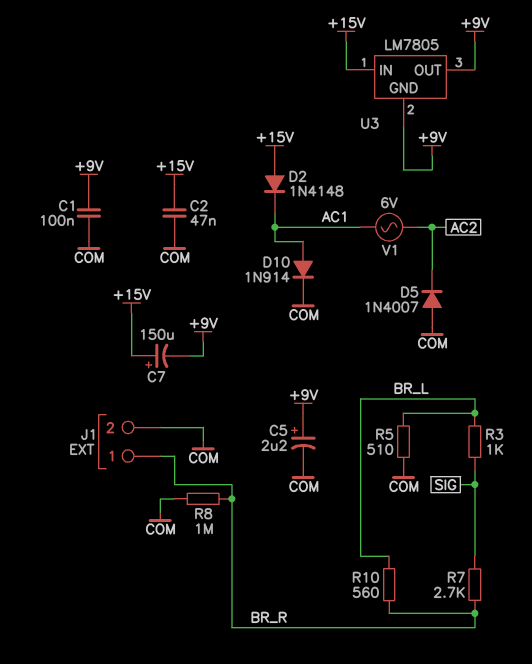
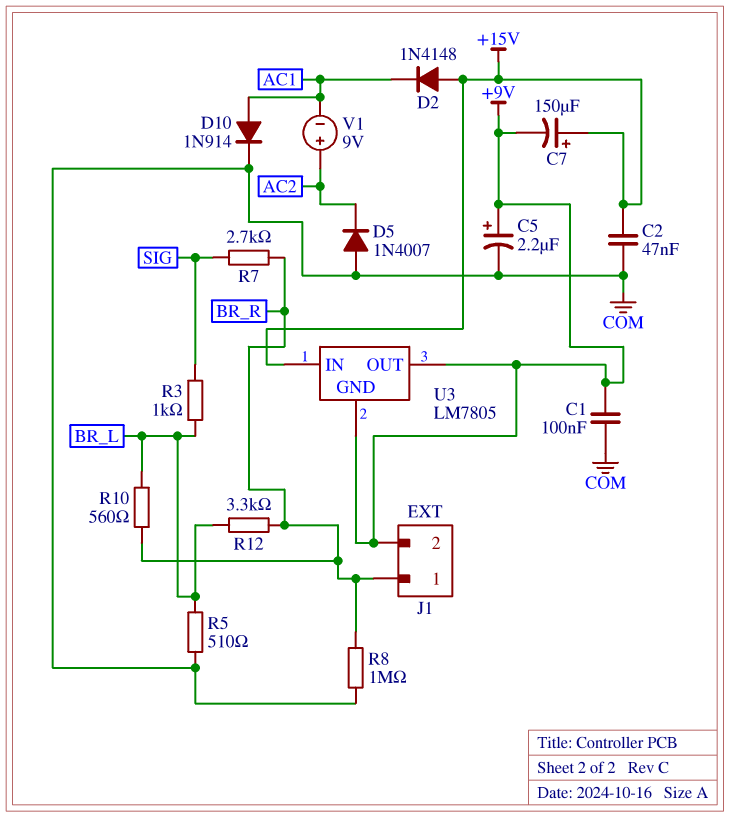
J1 pin 2: COM -> +9V
R12: none -> 3.3k (BR_L, BR_R)
V1: AC 6V (AC1, AC2) -> 9V (plus AC2, minus AC1)

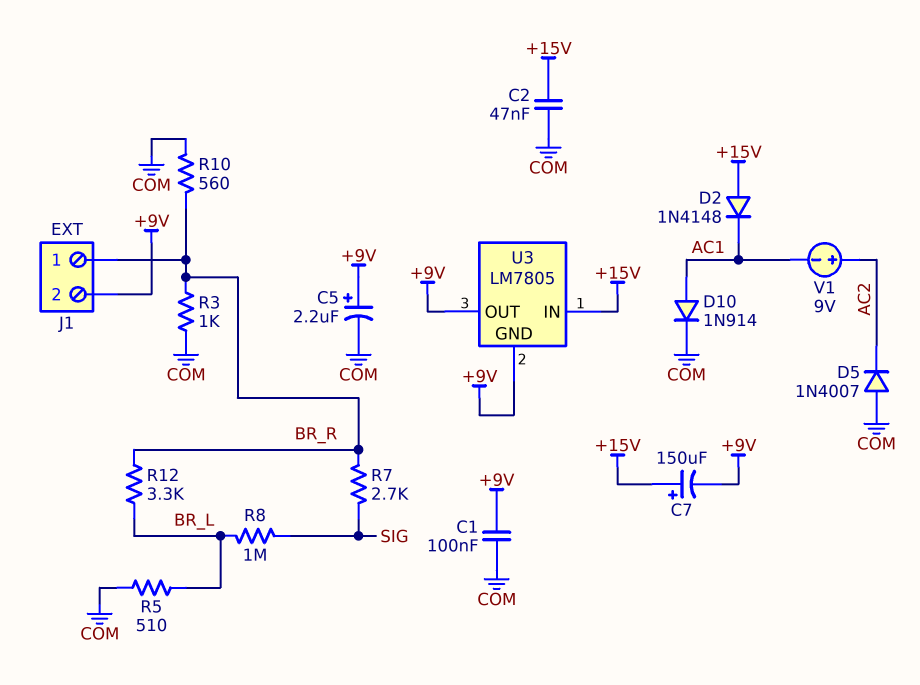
R3: 1k (BR_L, SIG) -> 1k (BR_R, COM)
R8: 1M (BR_R, COM) -> 1M (BR_L, SIG)
R10: 560 (BR_L, BR_R) -> 560 (BR_R, COM)

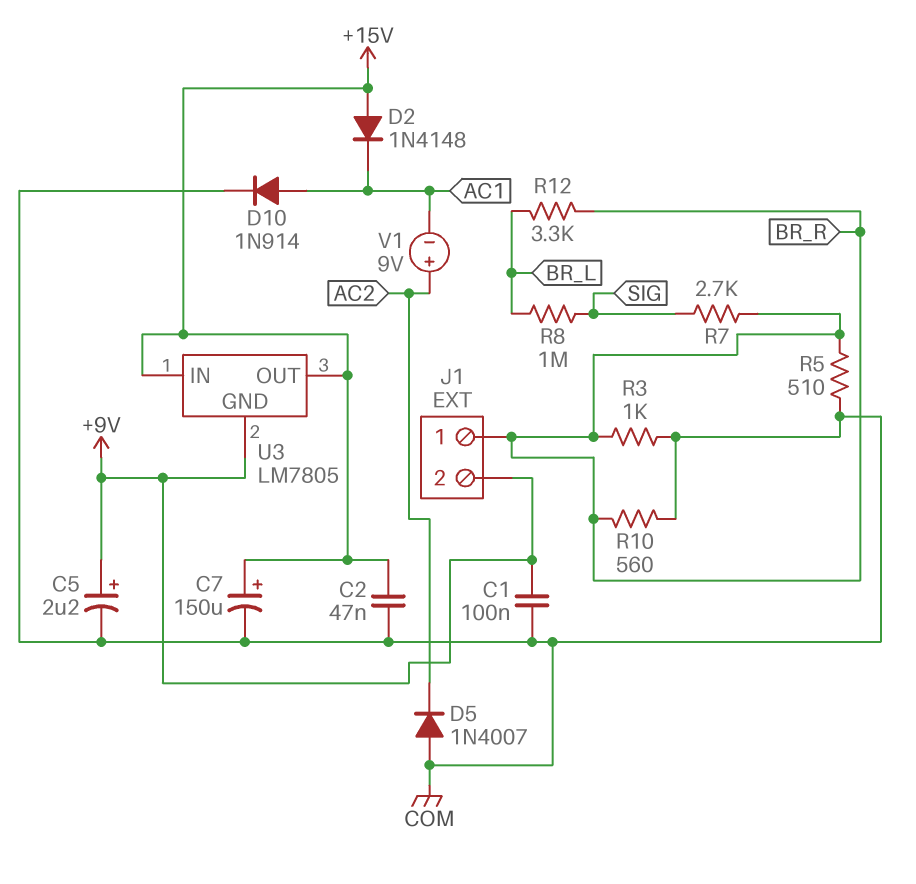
C7: 150uF (plus +15V, minus +9V) -> 150uF (plus +15V, minus COM)
R5: 510 (BR_L, COM) -> 510 (BR_R, COM)
U3 pin OUT: +9V -> +15V

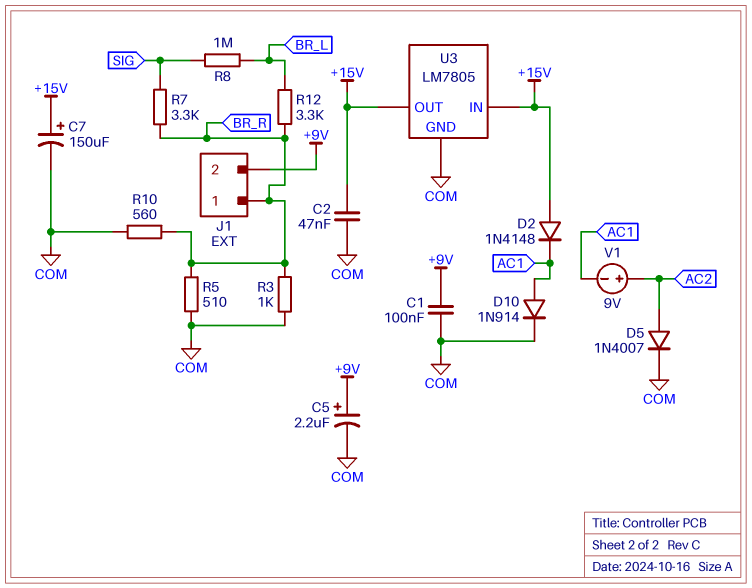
D5: diode 1N4007 (A COM, K AC2) -> diode 1N4007 (A AC2, K COM)
R7: 2.7k (BR_R, SIG) -> 3.3k (BR_R, SIG)
U3 pin GND: +9V -> COM

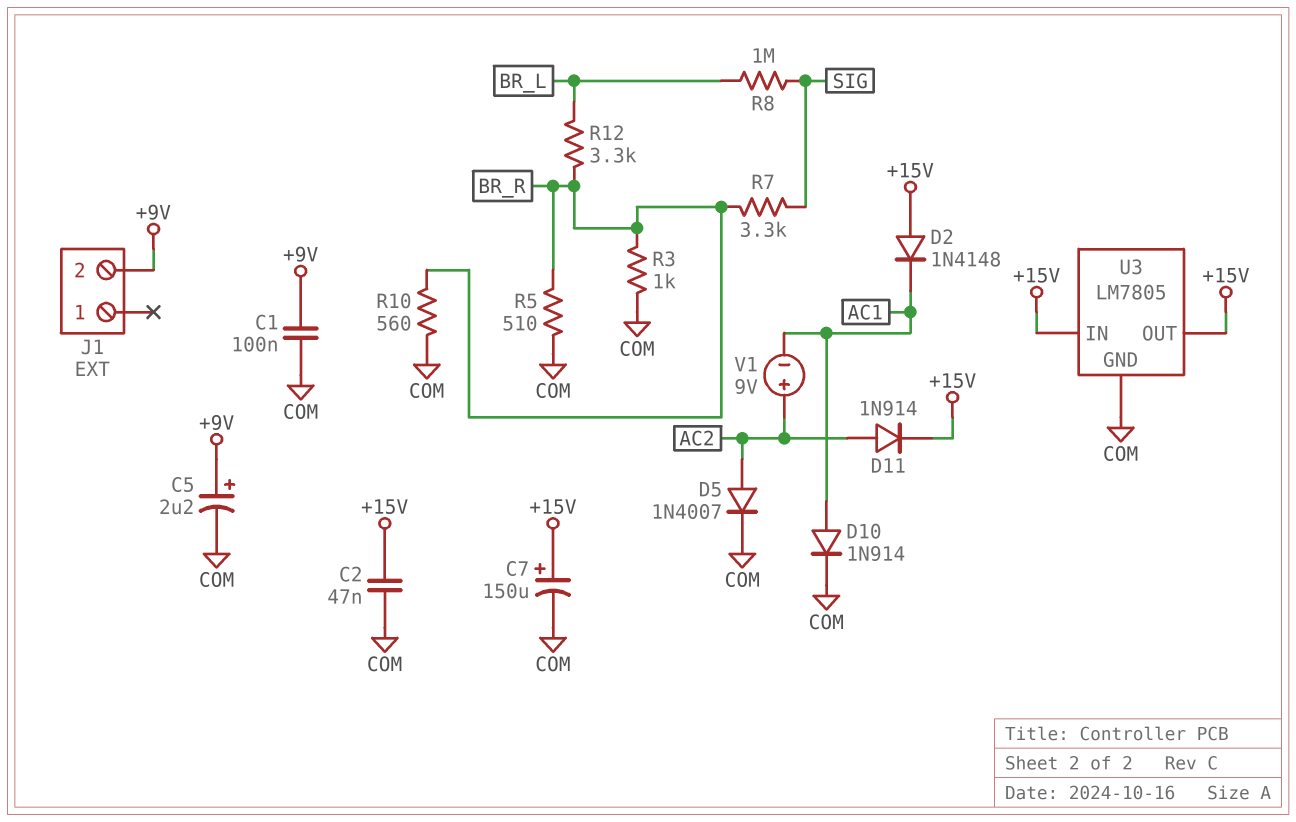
D11: none -> diode 1N914 (A AC2, K +15V)
J1 pin 1: BR_R -> none

